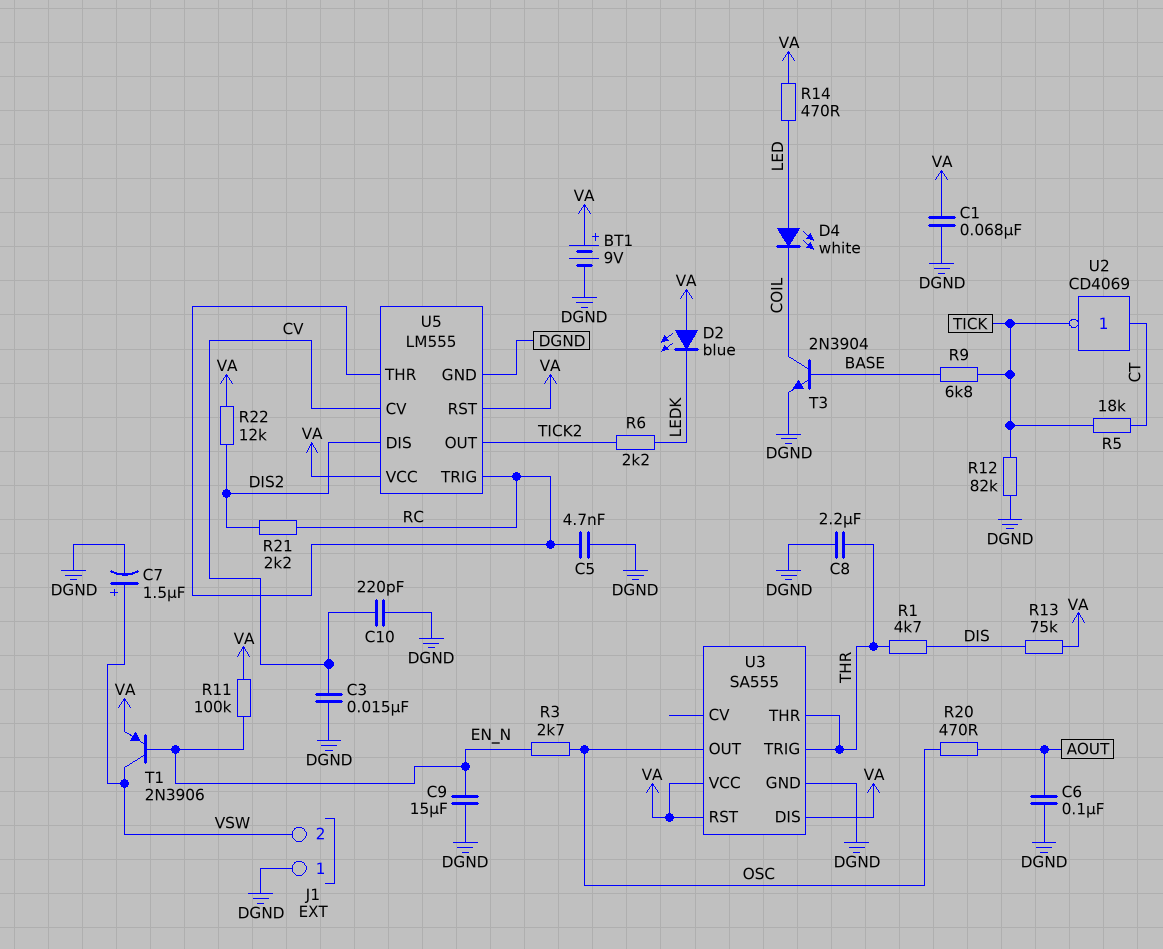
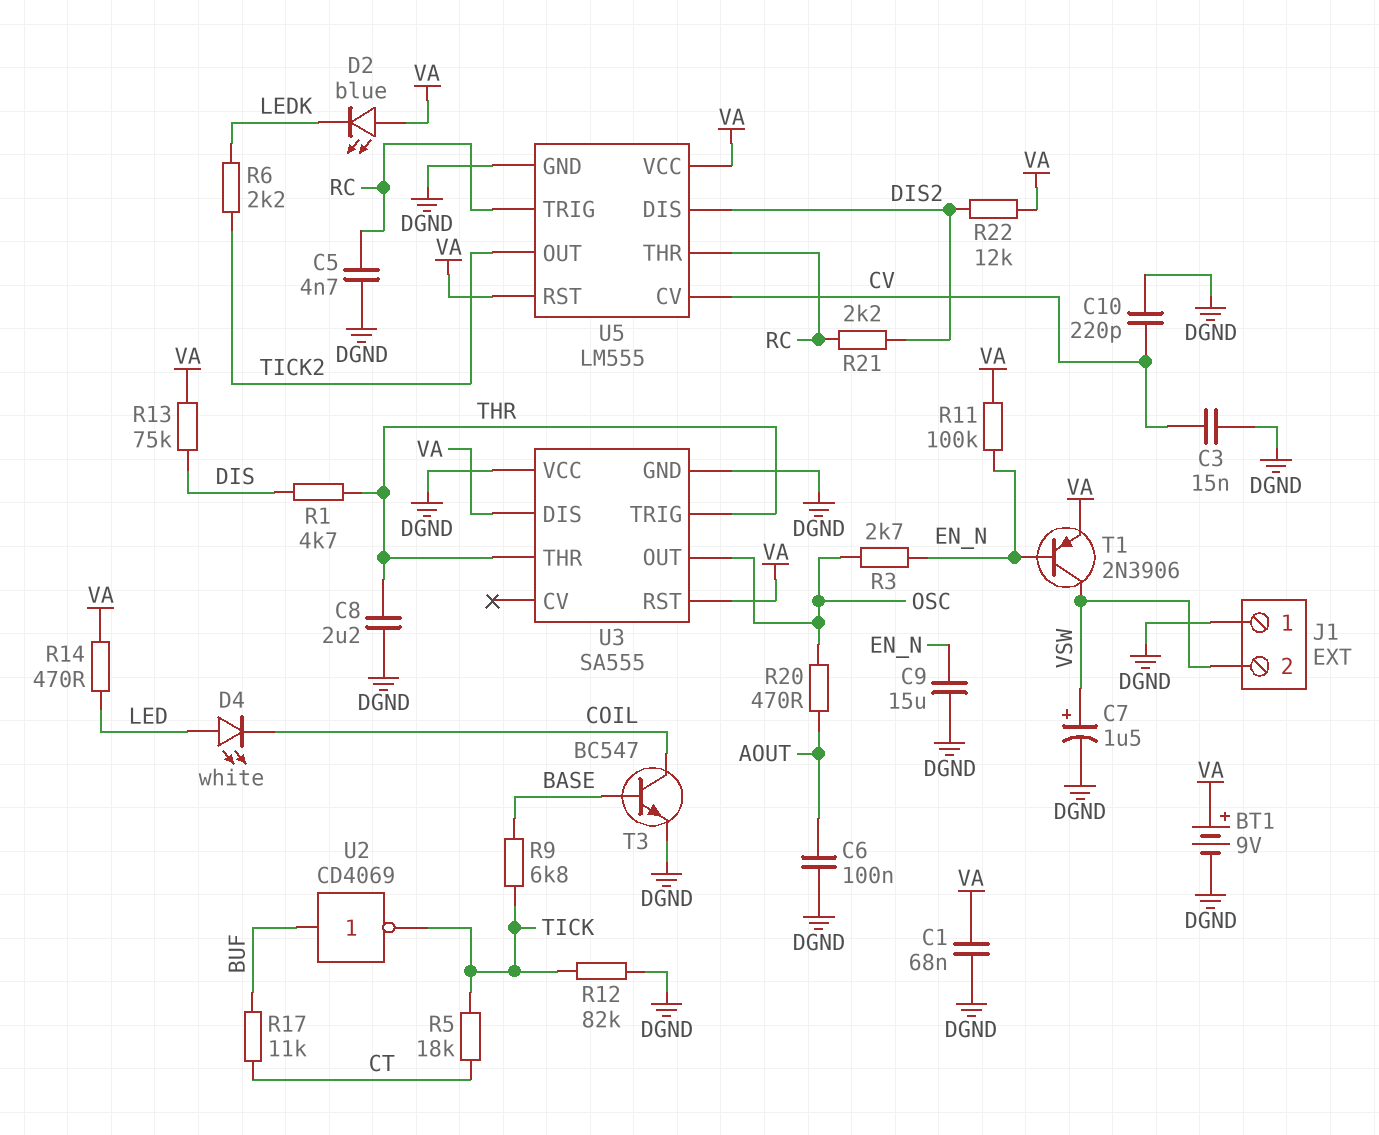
R17: none -> 11k (BUF, CT)
T3: NPN 2N3904 (B BASE, C COIL, E DGND) -> NPN BC547 (B BASE, C COIL, E DGND)
U2: NOT CD4069 (in CT, out TICK) -> NOT CD4069 (in BUF, out TICK)
U3 pin VCC: VA -> DGND

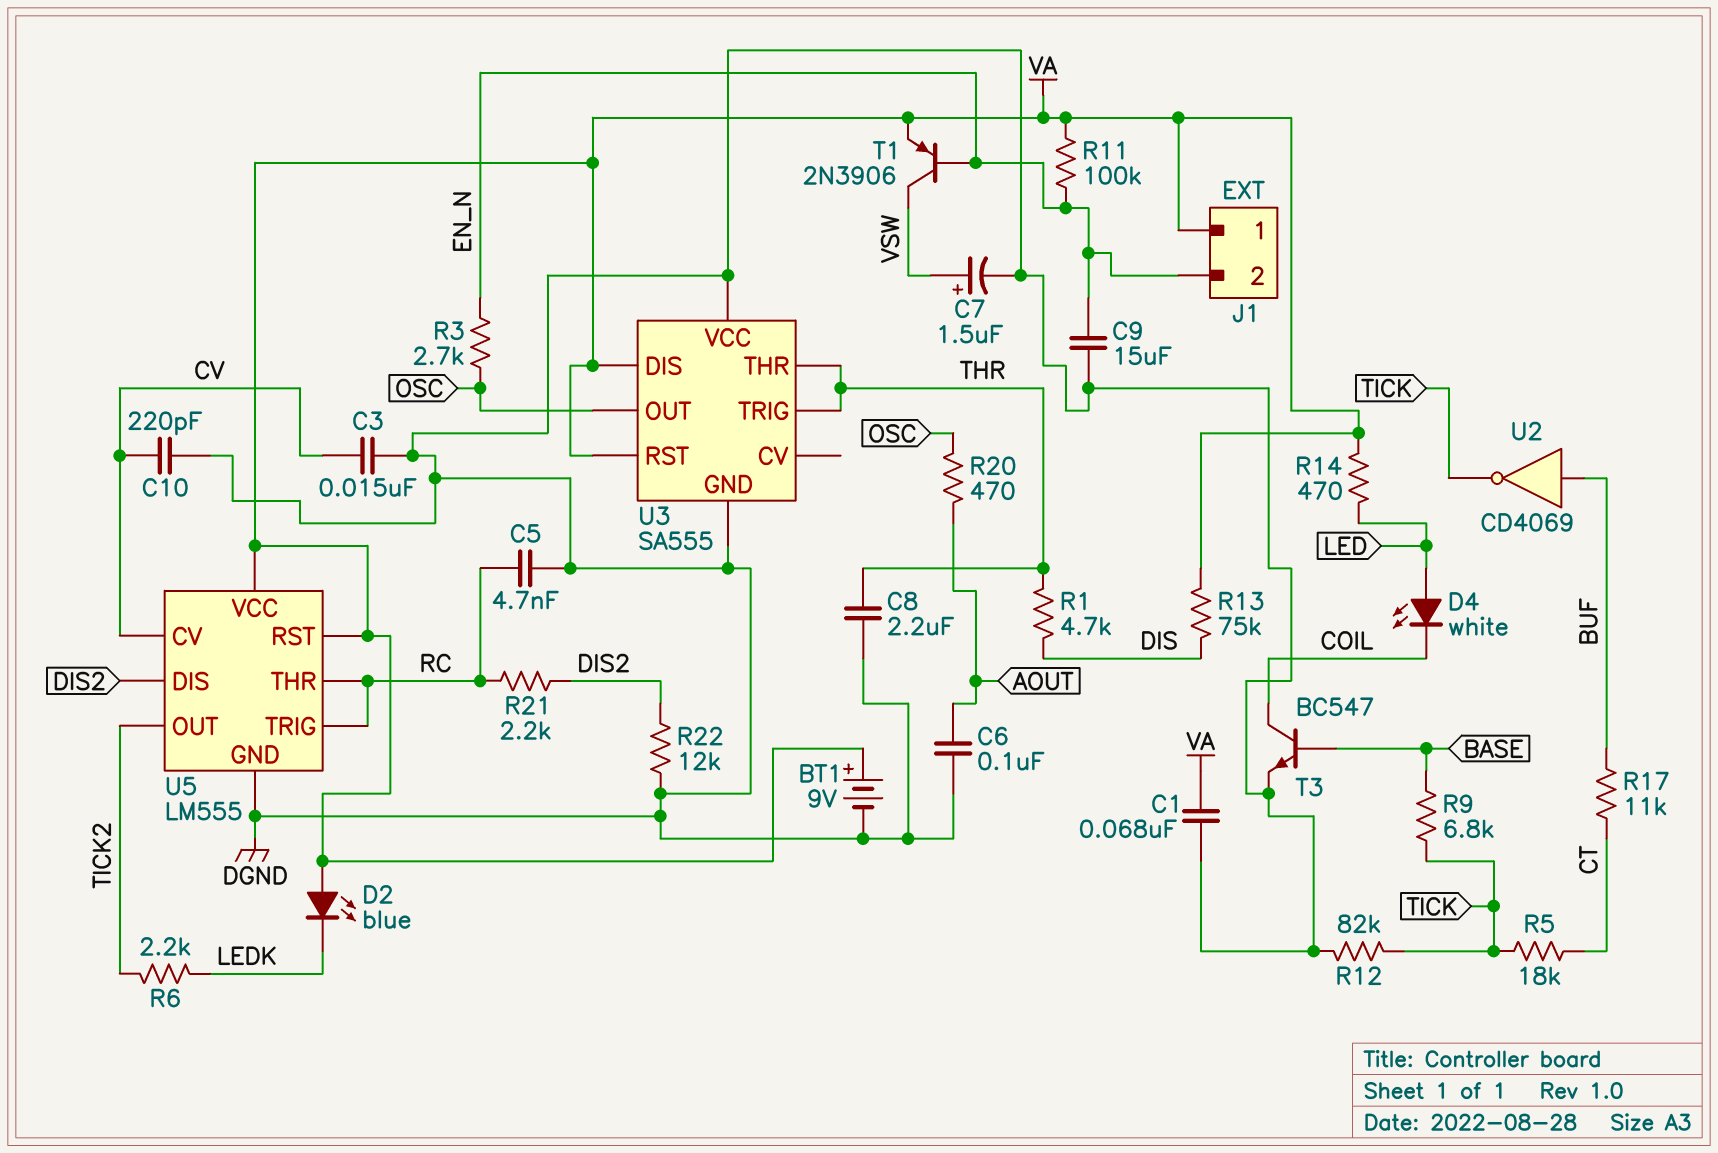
J1 pin 1: DGND -> VA
J1 pin 2: VSW -> EN_N
R22: 12k (DIS2, VA) -> 12k (DGND, DIS2)

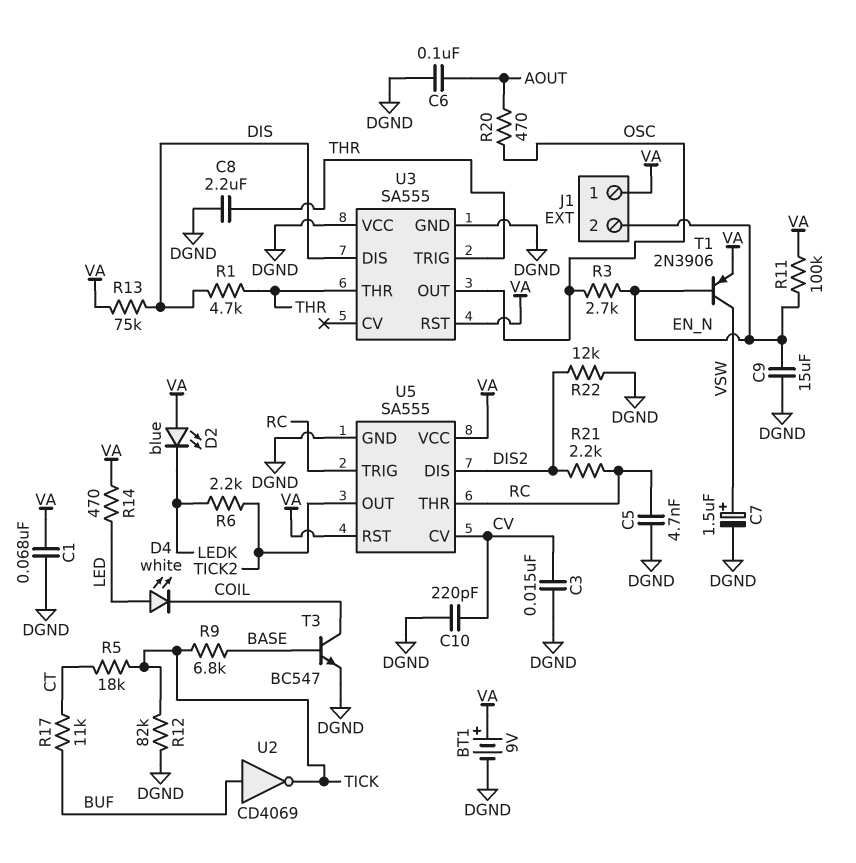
U3 pin DIS: VA -> DIS
U5: LM555 -> SA555

